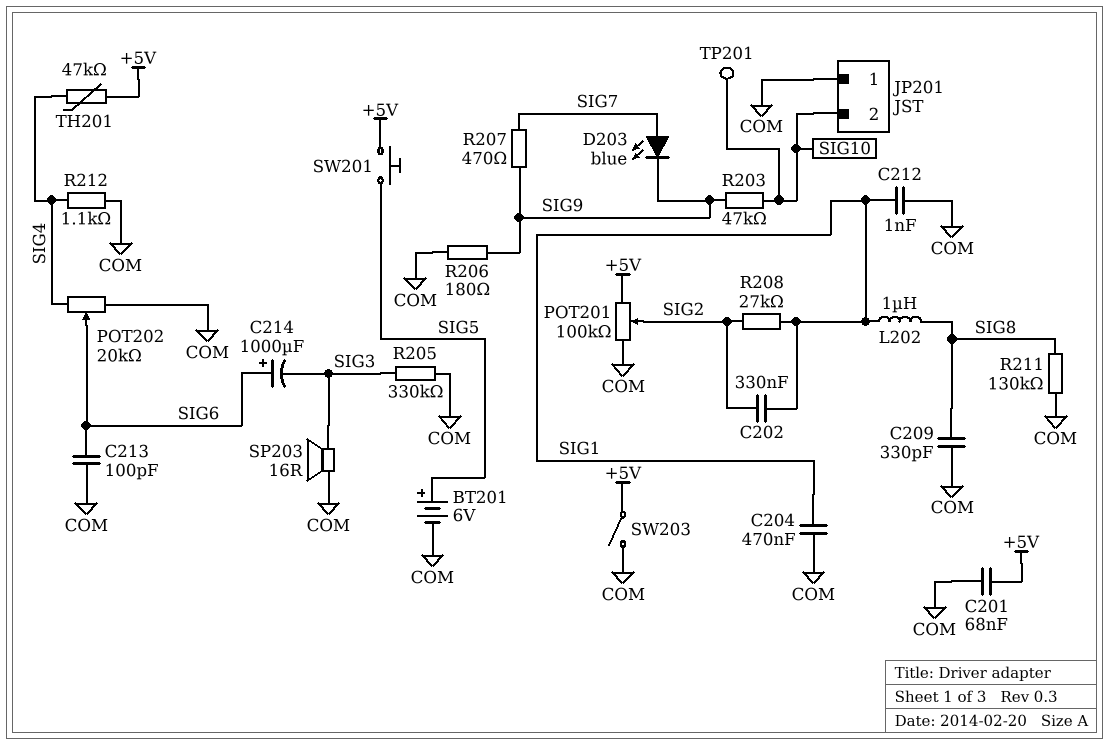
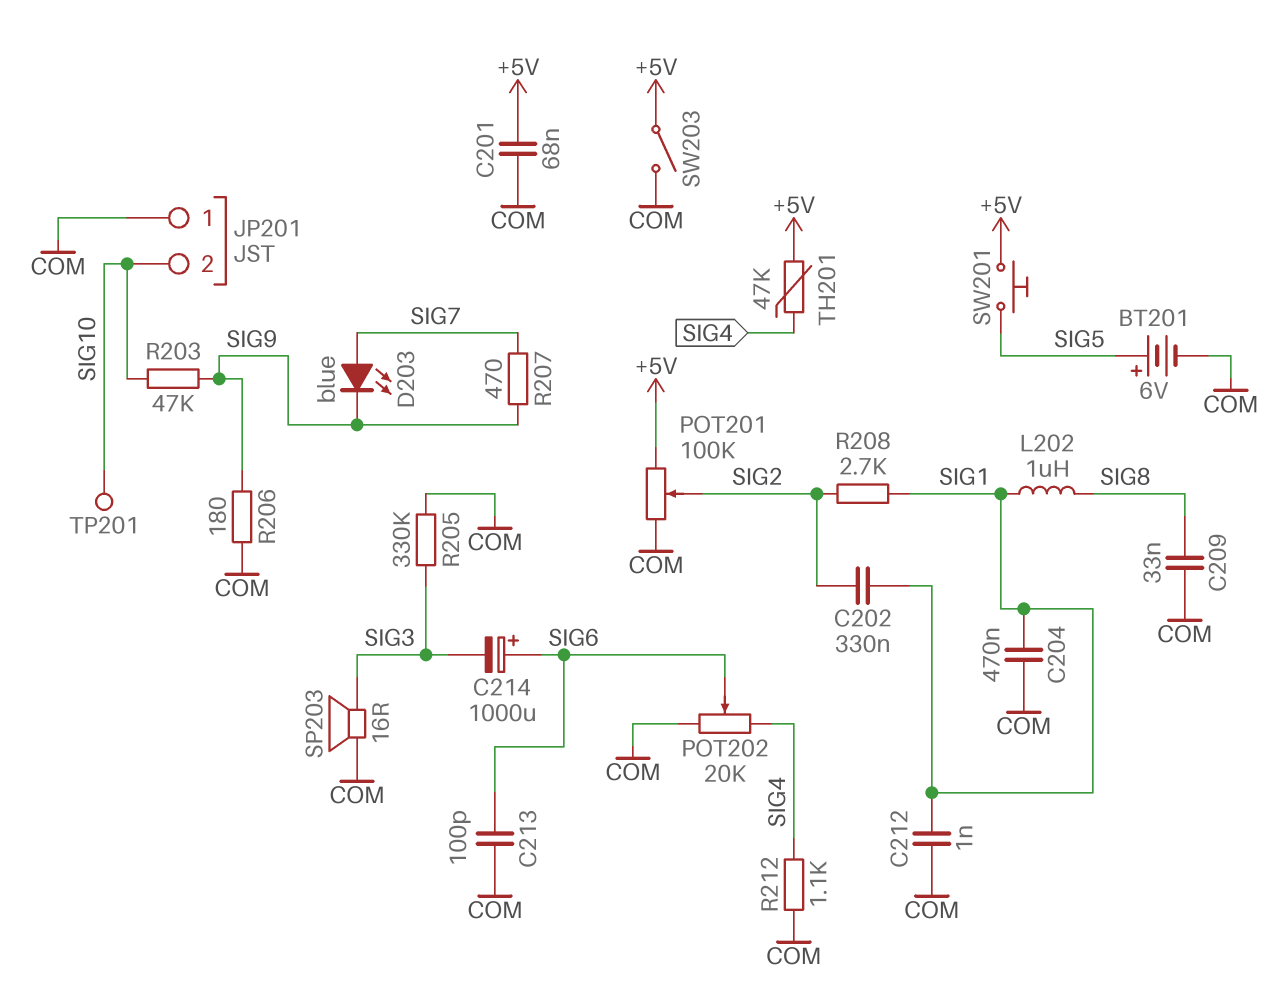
C209: 330pF (COM, SIG8) -> 33nF (COM, SIG8)
R208: 27k (SIG1, SIG2) -> 2.7k (SIG1, SIG2)
R211: 130k (COM, SIG8) -> none

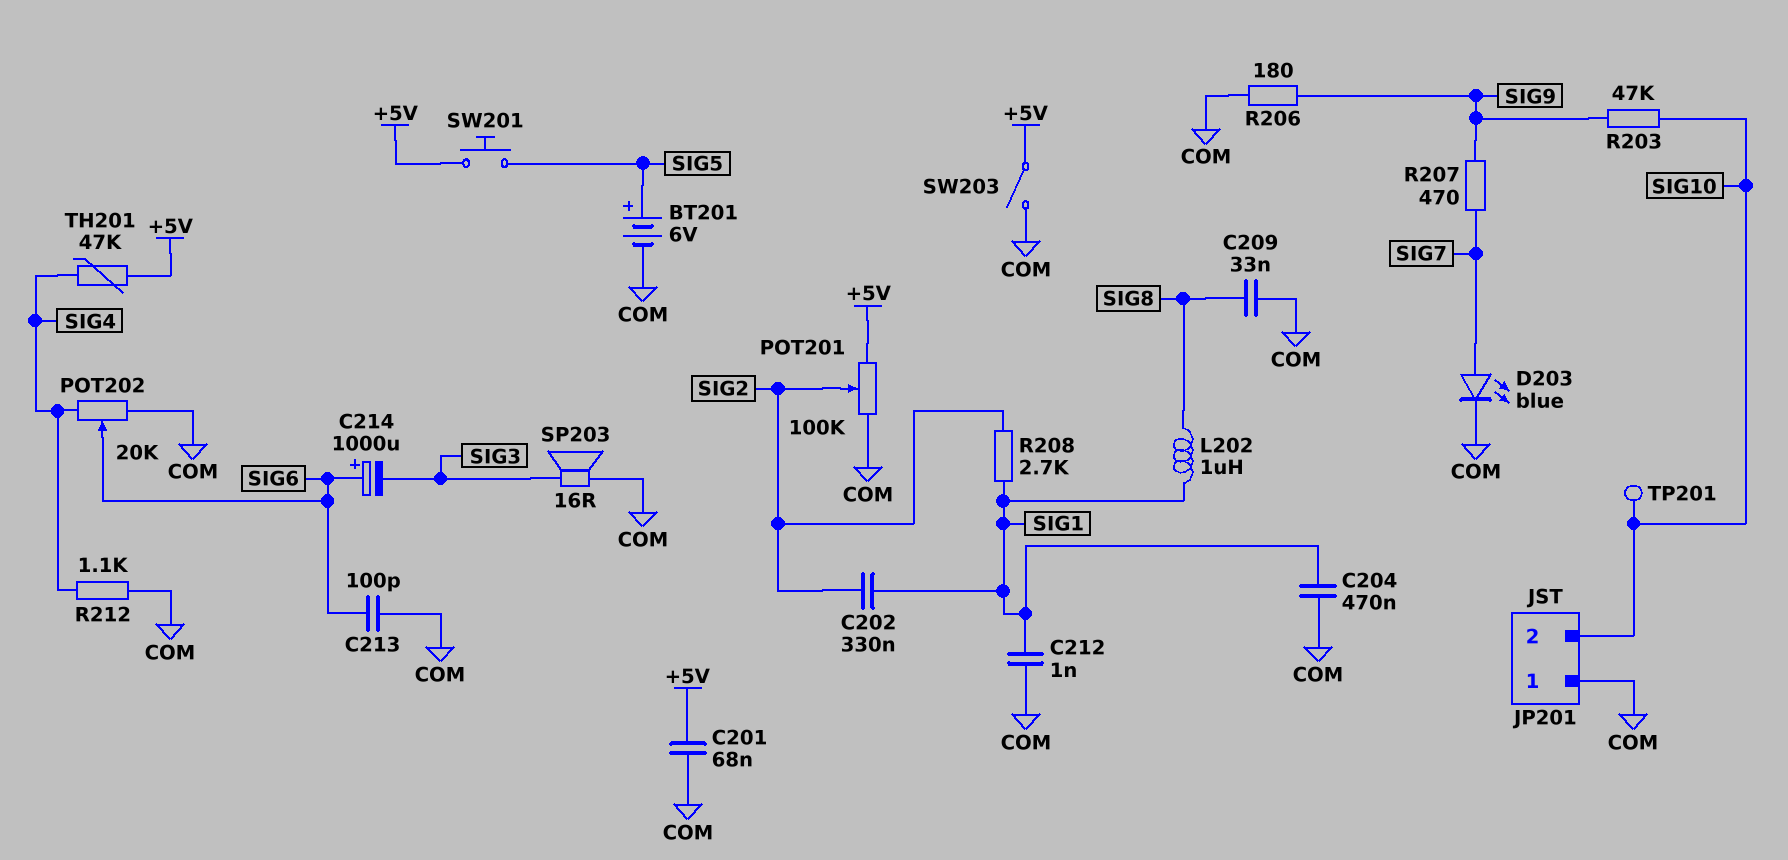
D203: LED blue (A SIG7, K SIG9) -> LED blue (A SIG7, K COM)
R205: 330k (COM, SIG3) -> none

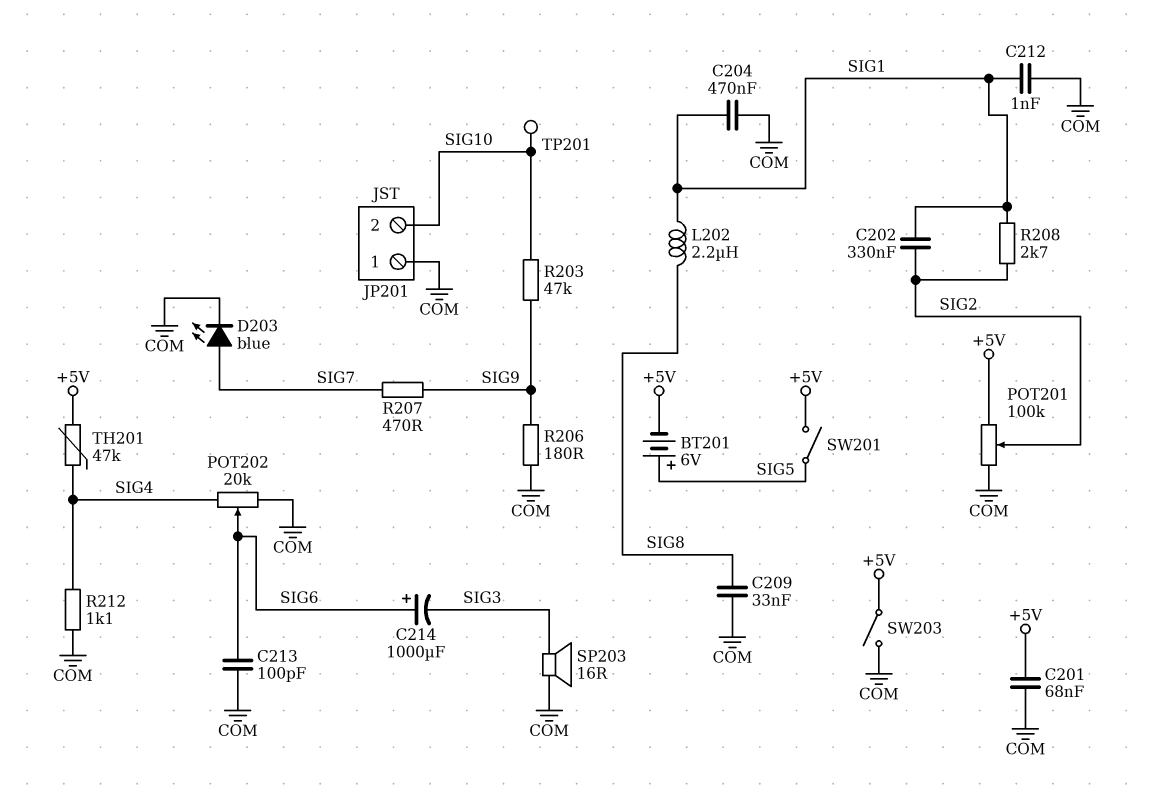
BT201: 6V (plus SIG5, minus COM) -> 6V (plus SIG5, minus +5V)
L202: 1uH (SIG1, SIG8) -> 2.2uH (SIG1, SIG8)
SW201: button (+5V, SIG5) -> switch (+5V, SIG5)

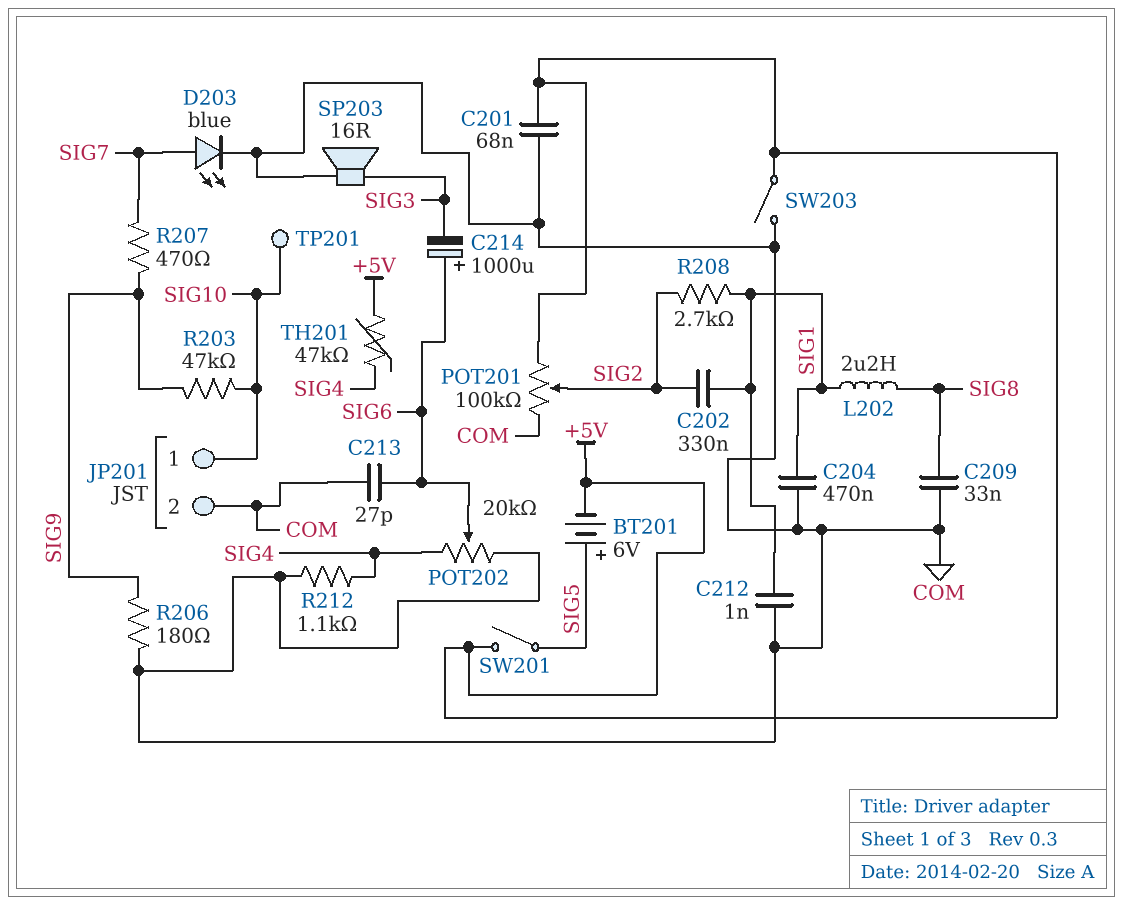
C213: 100pF (COM, SIG6) -> 27pF (COM, SIG6)
JP201 pin 1: COM -> SIG10
JP201 pin 2: SIG10 -> COM

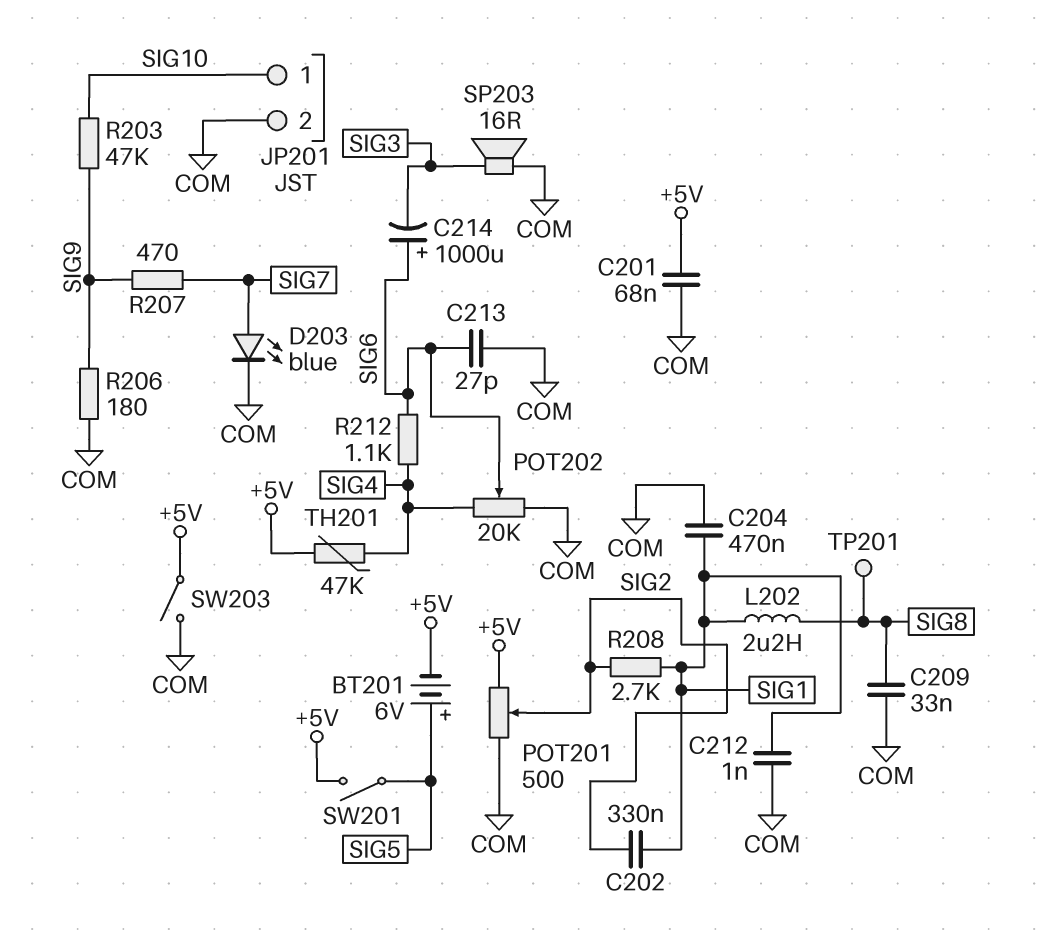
POT201: 100k (+5V, COM, wiper SIG2) -> 500 (+5V, COM, wiper SIG2)
R212: 1.1k (COM, SIG4) -> 1.1k (SIG4, SIG6)
TP201: test point (SIG10) -> test point (SIG8)

